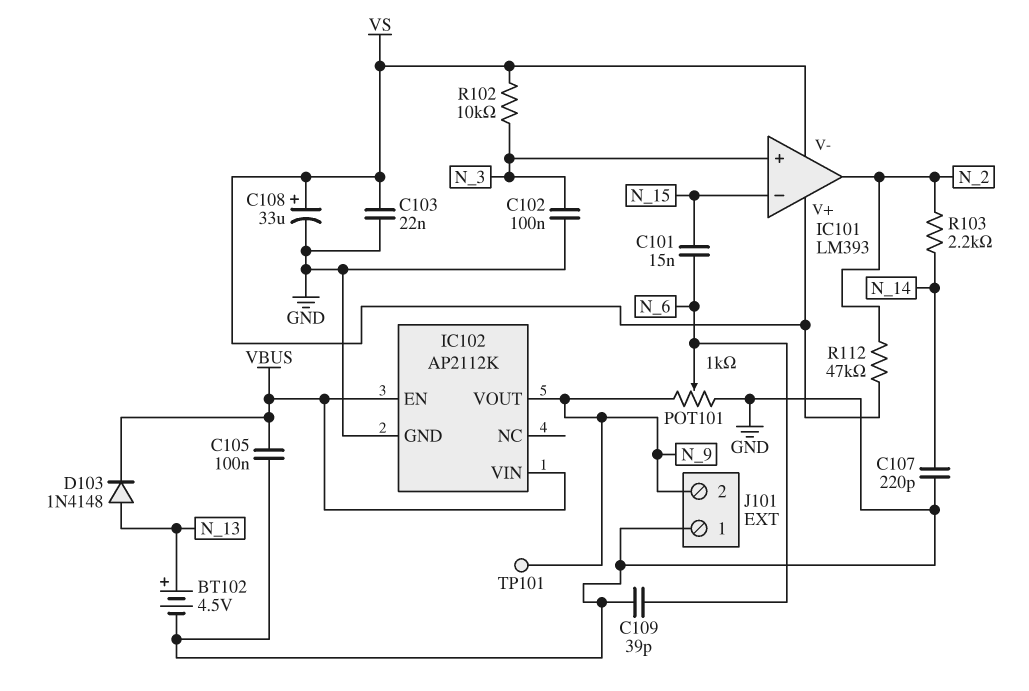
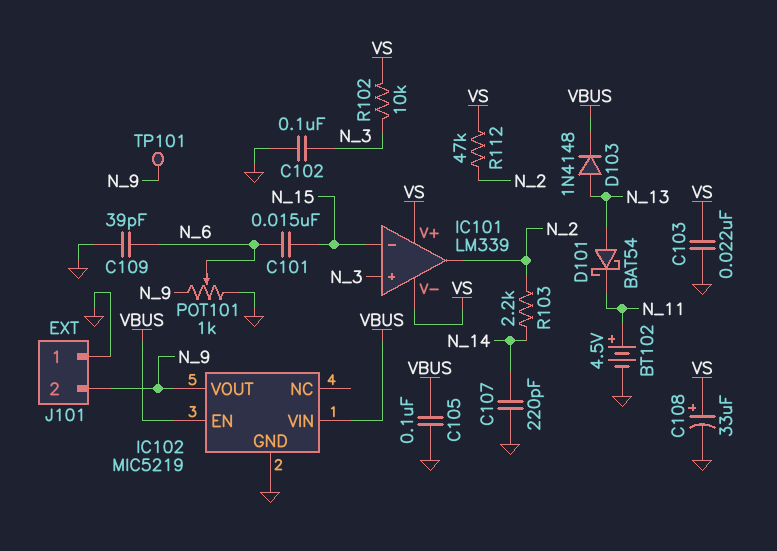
BT102: 4.5V (plus N_13, minus GND) -> 4.5V (plus N_11, minus GND)
D101: none -> schottky BAT54 (A N_13, K N_11)
IC101: LM393 -> LM339
IC102: AP2112K -> MIC5219

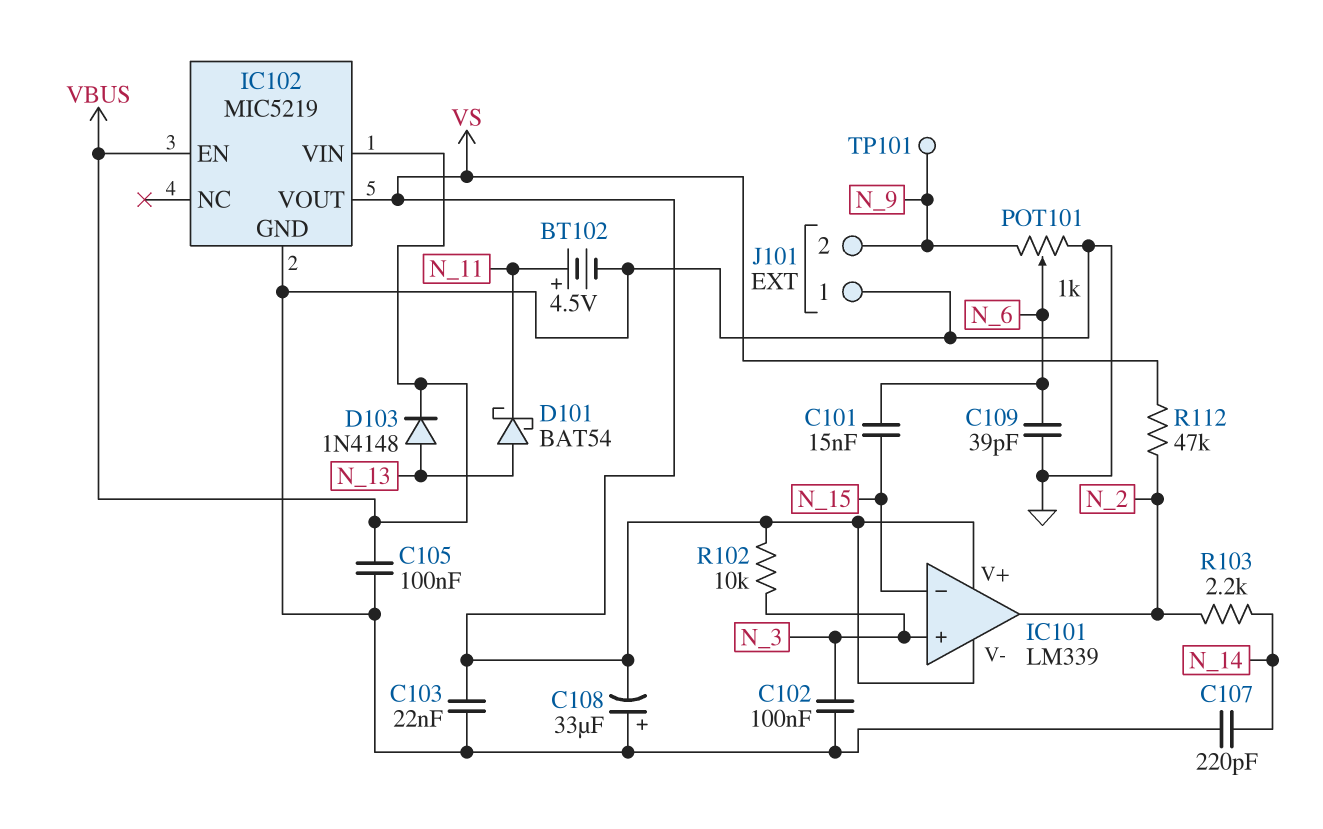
C108: 33uF (plus VS, minus GND) -> 33uF (plus GND, minus VS)
IC102 pin VOUT: N_9 -> VS

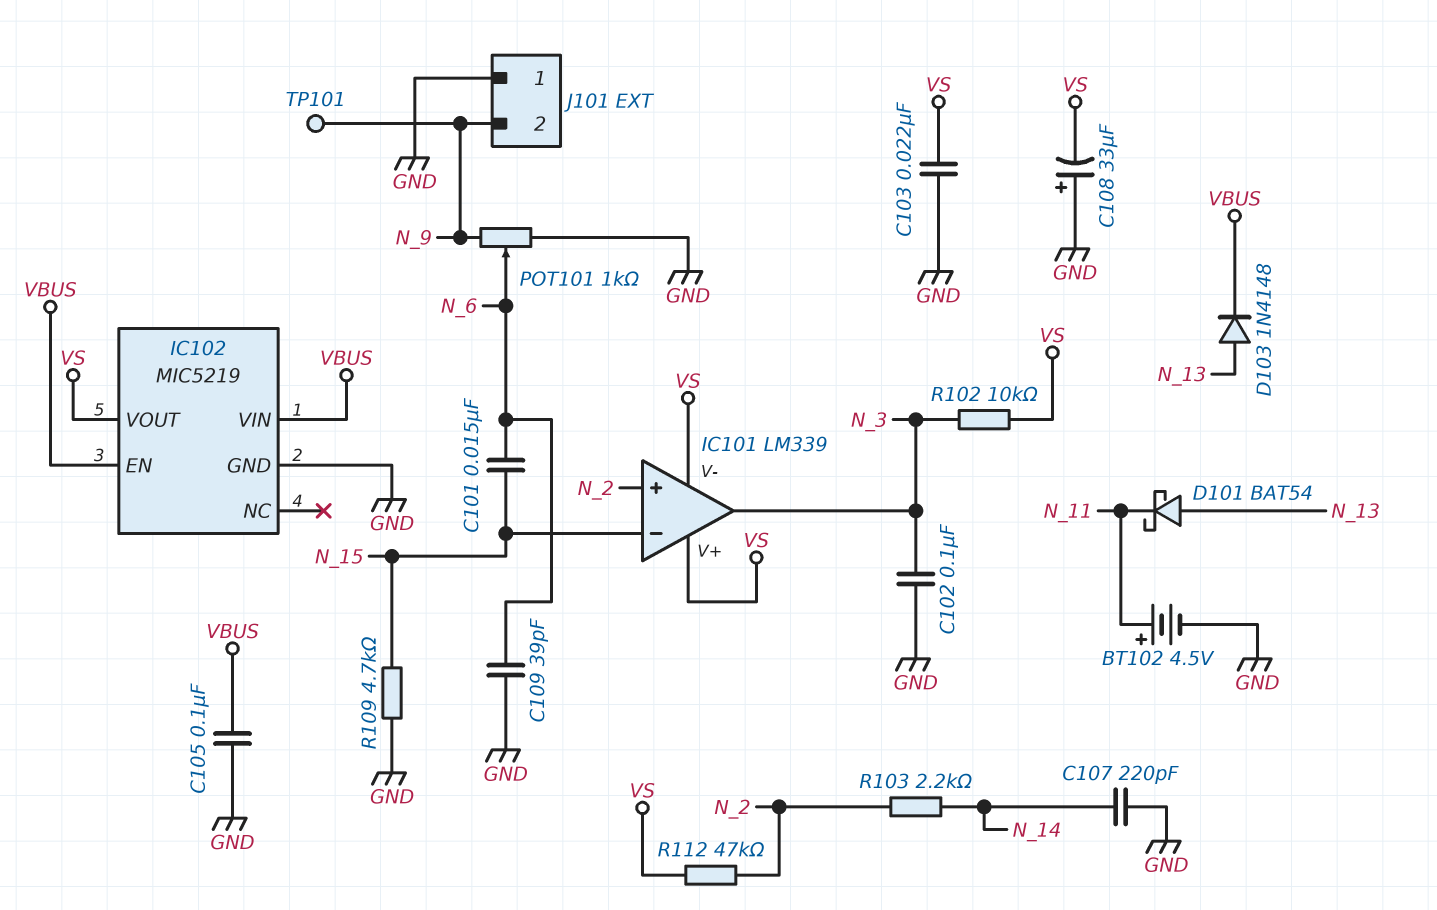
IC101 pin in+: N_3 -> N_2
IC101 pin out: N_2 -> N_3
R109: none -> 4.7k (GND, N_15)

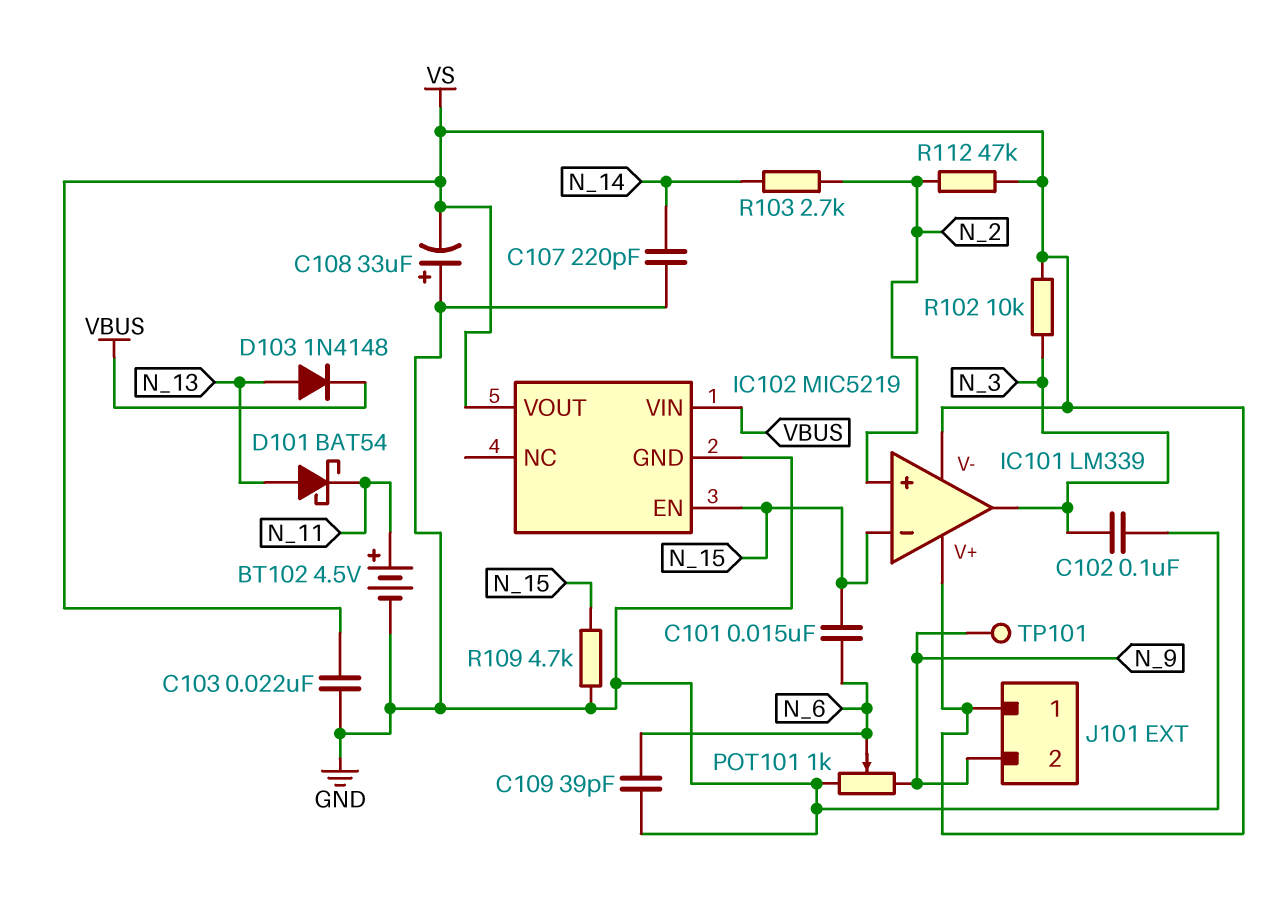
C105: 100nF (GND, VBUS) -> none
IC102 pin EN: VBUS -> N_15
J101 pin 1: GND -> VS
R103: 2.2k (N_2, N_14) -> 2.7k (N_2, N_14)

